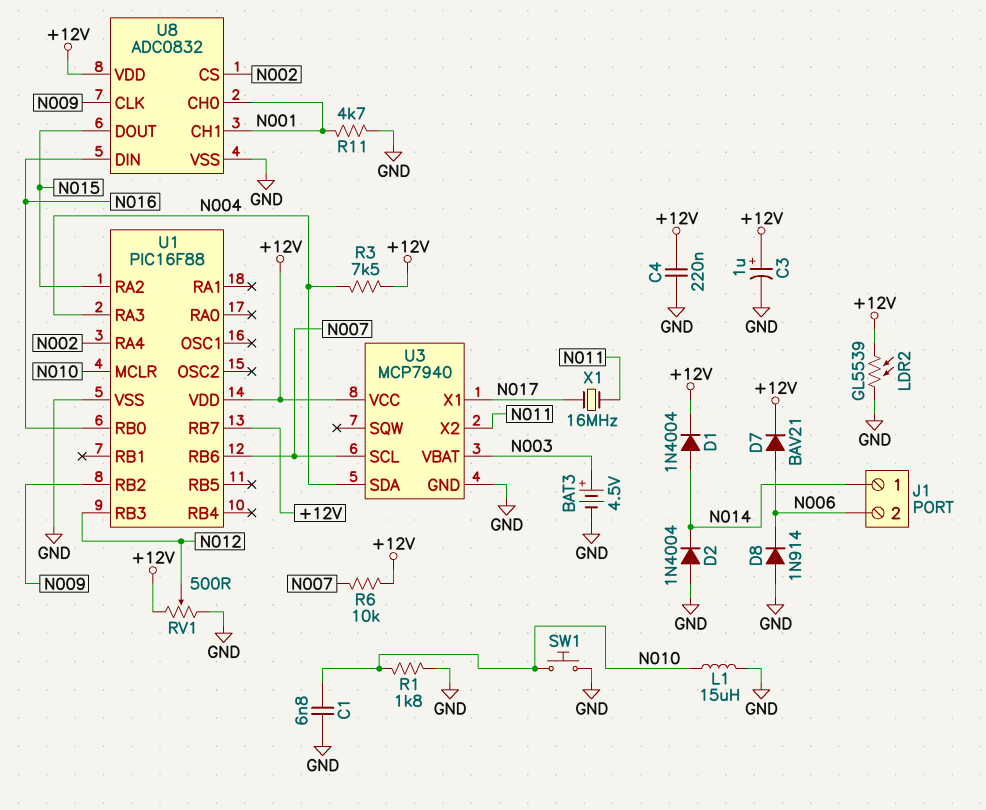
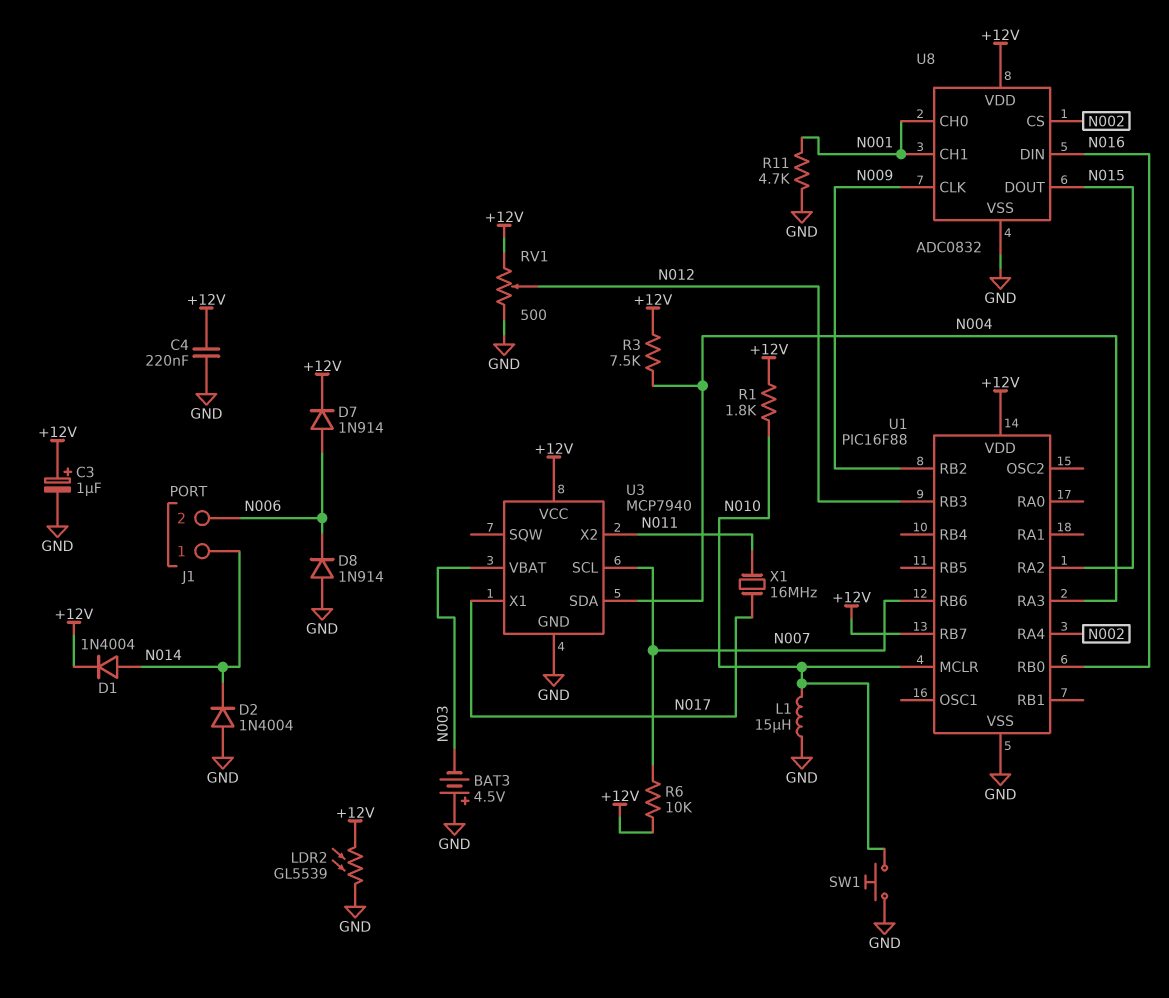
BAT3: 4.5V (plus N003, minus GND) -> 4.5V (plus GND, minus N003)
C1: 6.8nF (GND, N010) -> none
D7: diode BAV21 (A N006, K +12V) -> diode 1N914 (A N006, K +12V)
R1: 1.8k (GND, N010) -> 1.8k (+12V, N010)

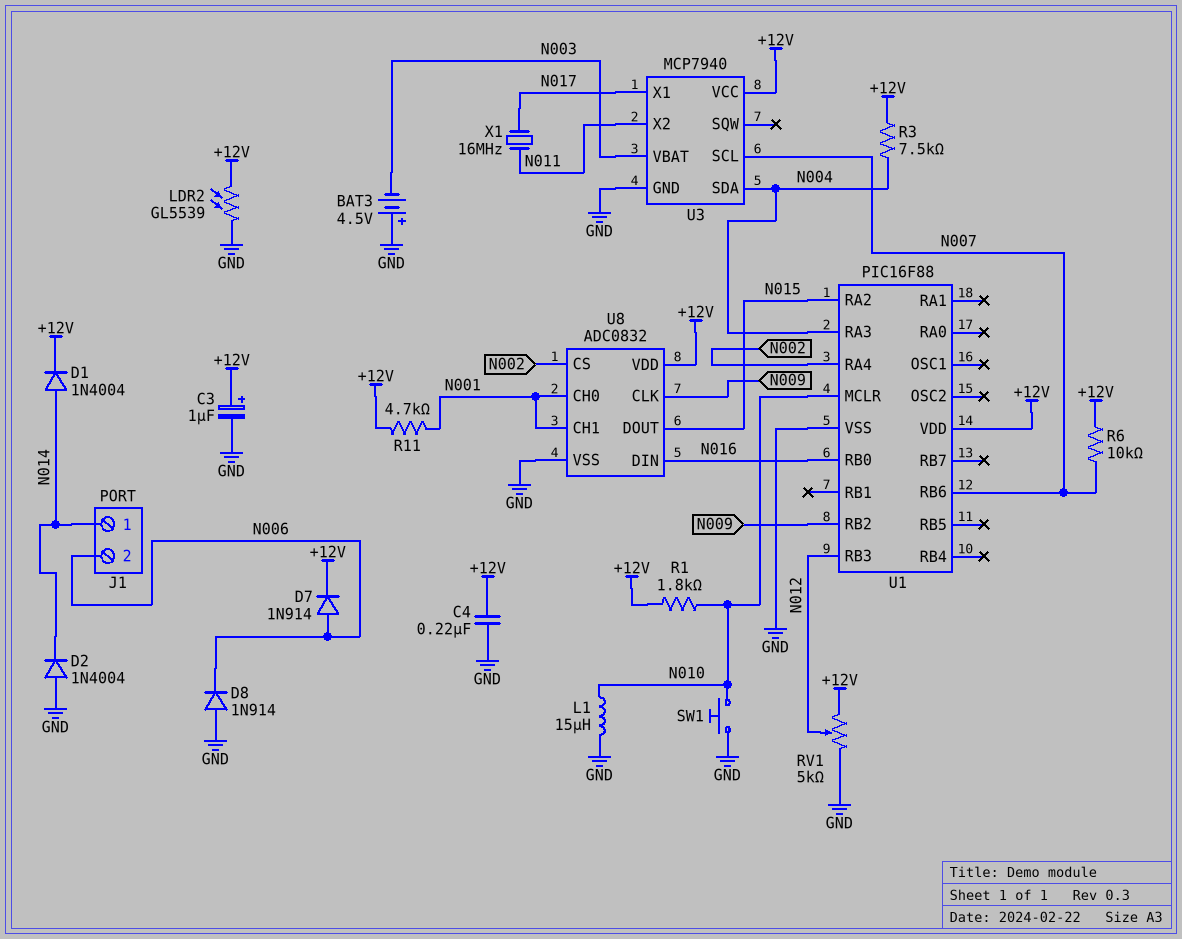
R11: 4.7k (GND, N001) -> 4.7k (+12V, N001)
RV1: 500 (+12V, GND, wiper N012) -> 5k (+12V, GND, wiper N012)
U1 pin RB7: +12V -> none

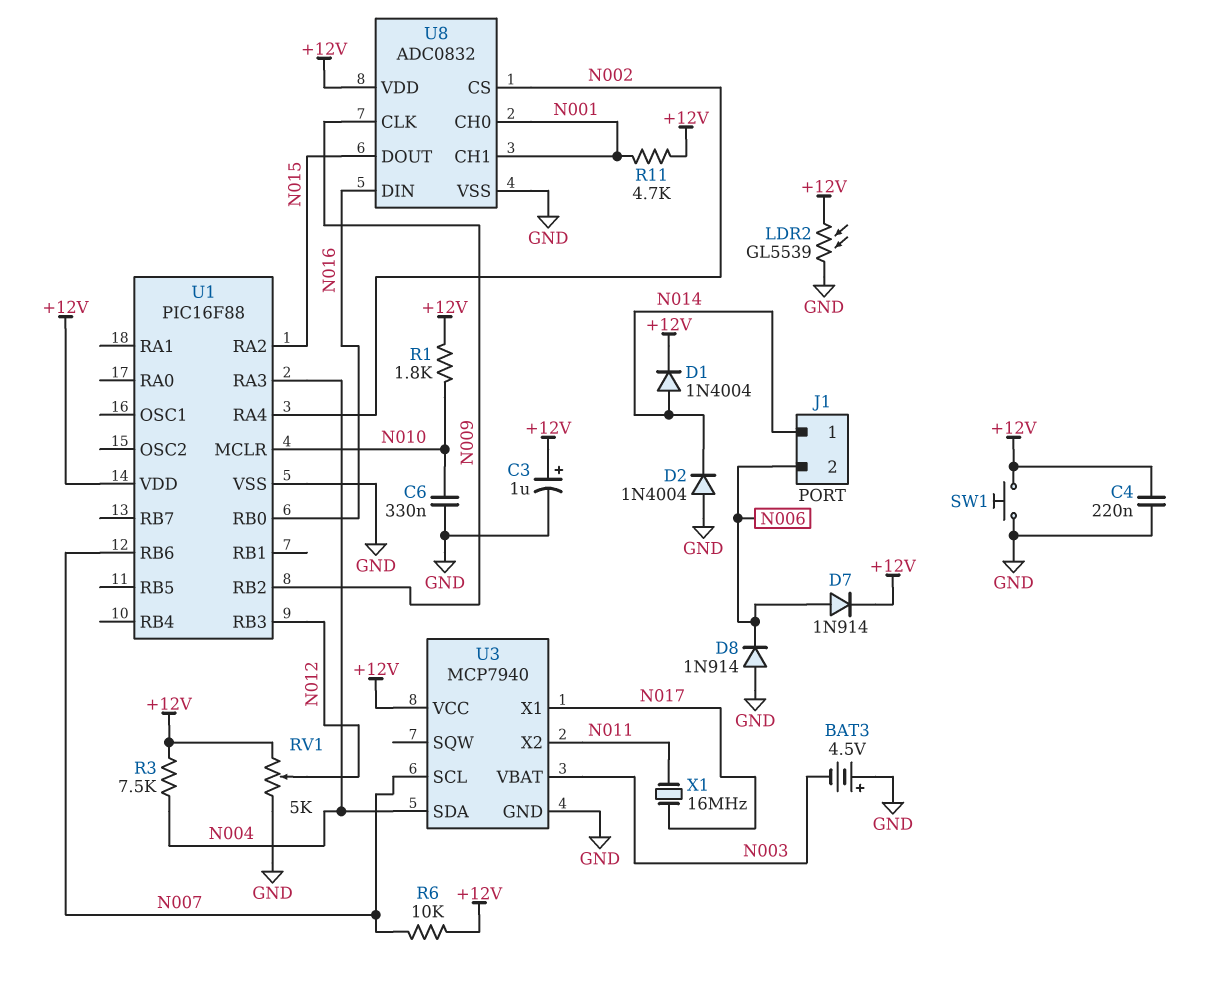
C6: none -> 330nF (GND, N010)
L1: 15uH (GND, N010) -> none
SW1: button (GND, N010) -> button (+12V, GND)

